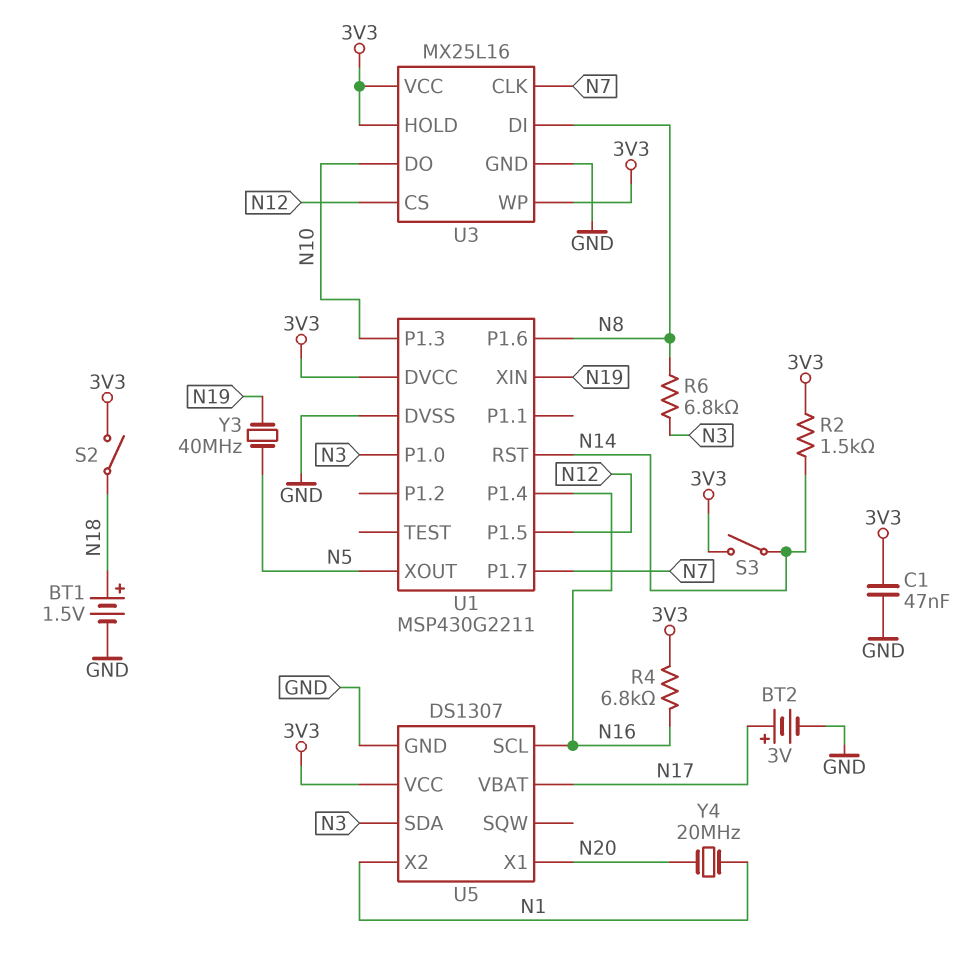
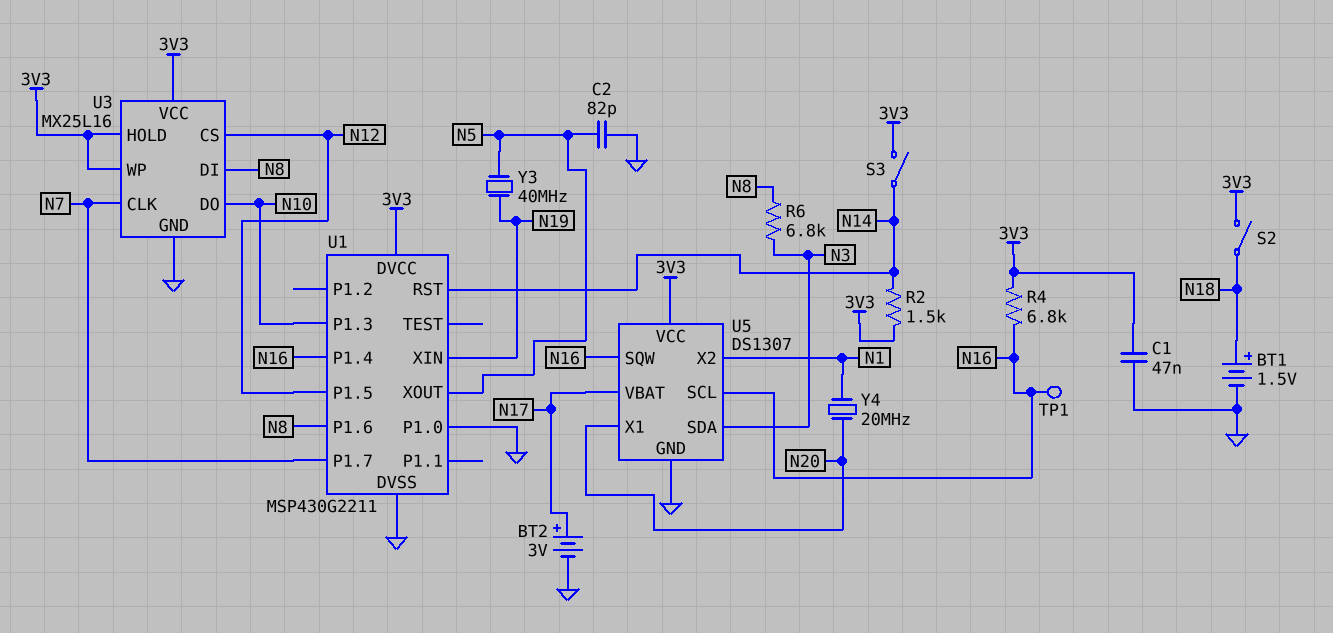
C2: none -> 82pF (GND, N5)
TP1: none -> test point (N16)
U1 pin P1.0: N3 -> GND
U5 pin SQW: none -> N16

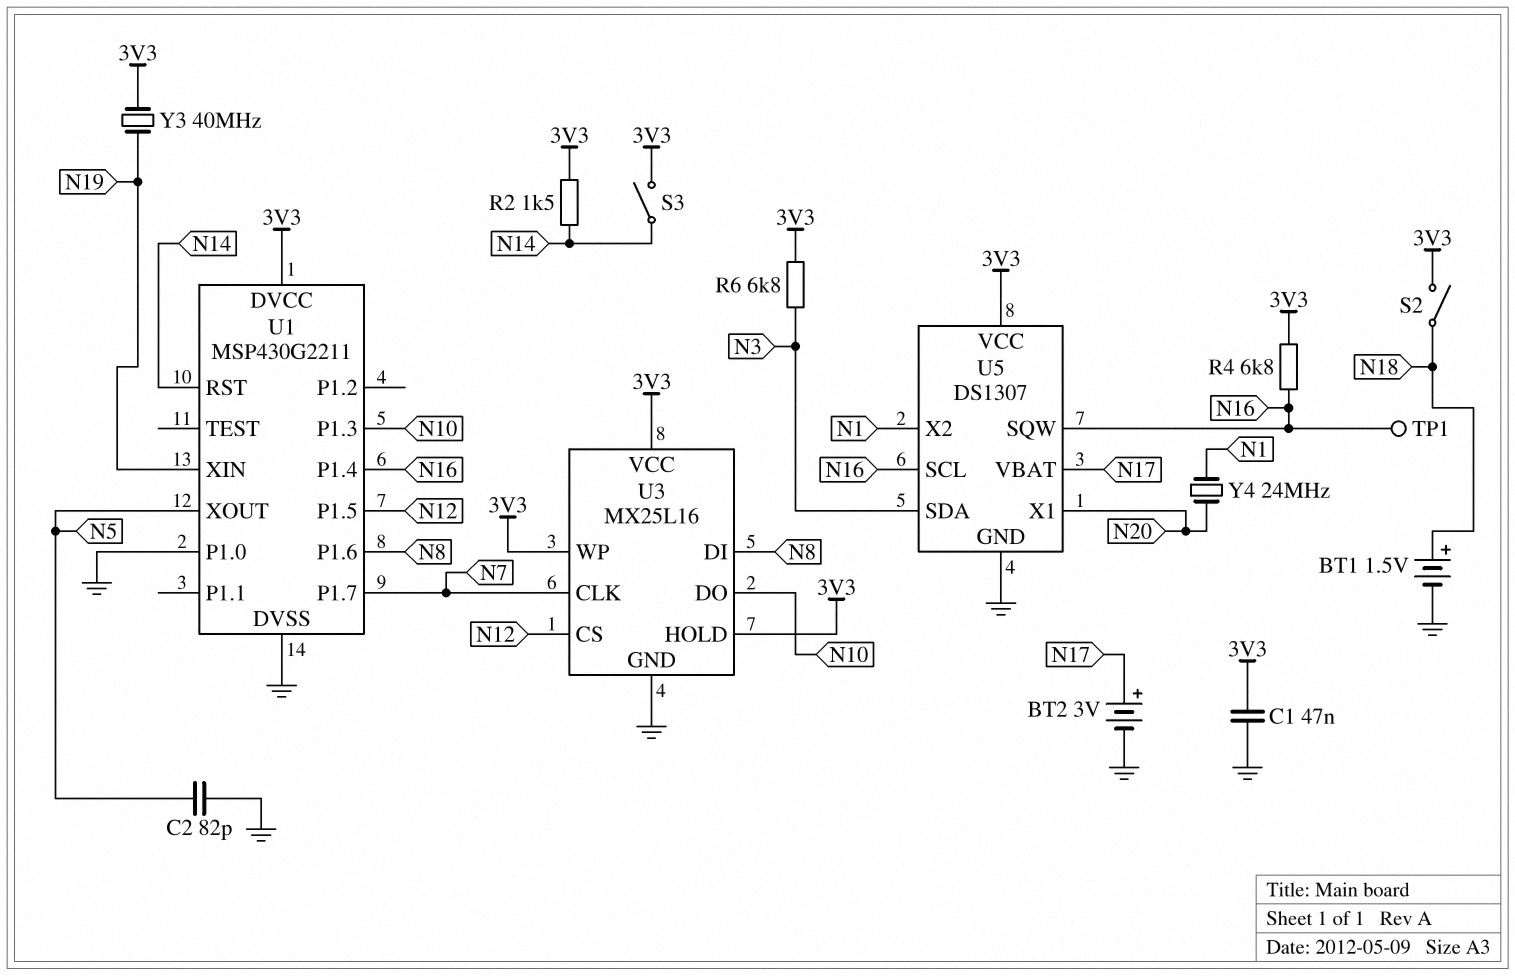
R6: 6.8k (N3, N8) -> 6.8k (3V3, N3)
Y3: 40MHz (N5, N19) -> 40MHz (3V3, N19)
Y4: 20MHz (N1, N20) -> 24MHz (N1, N20)

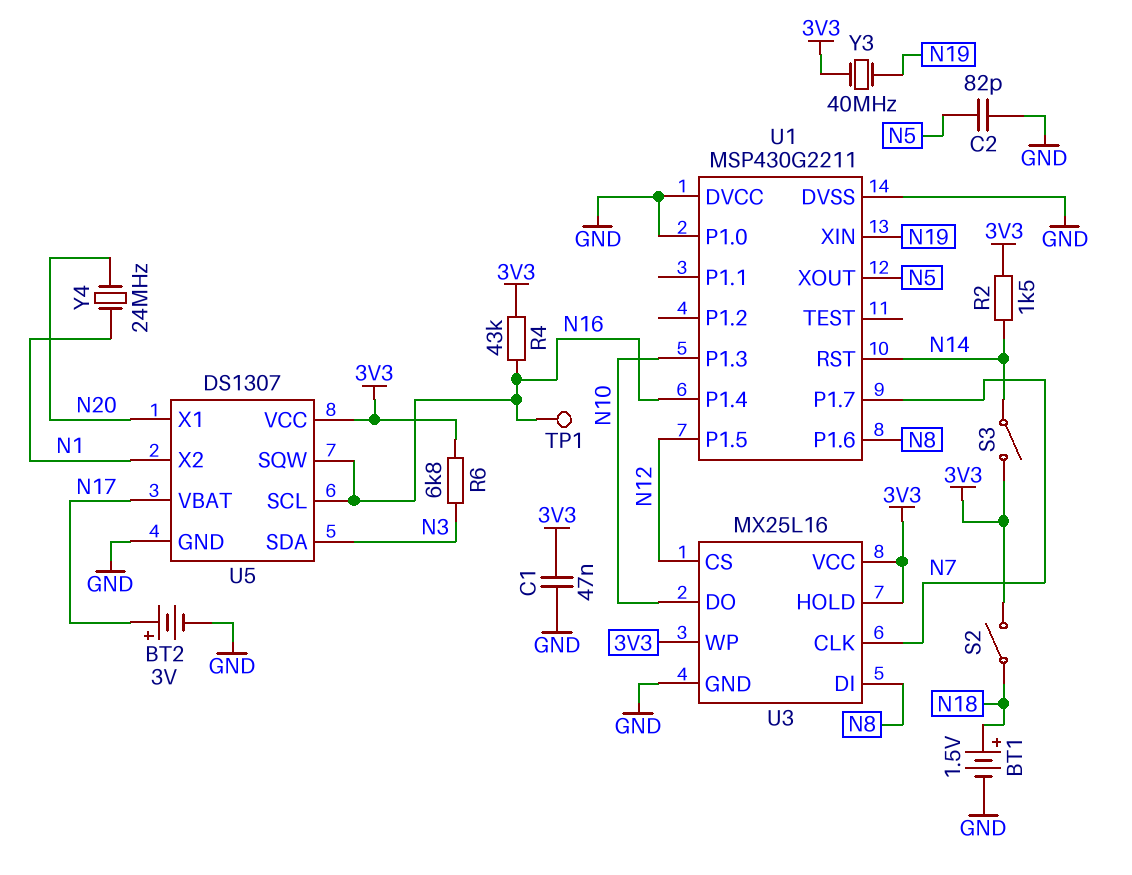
R4: 6.8k (3V3, N16) -> 43k (3V3, N16)
U1 pin DVCC: 3V3 -> GND

